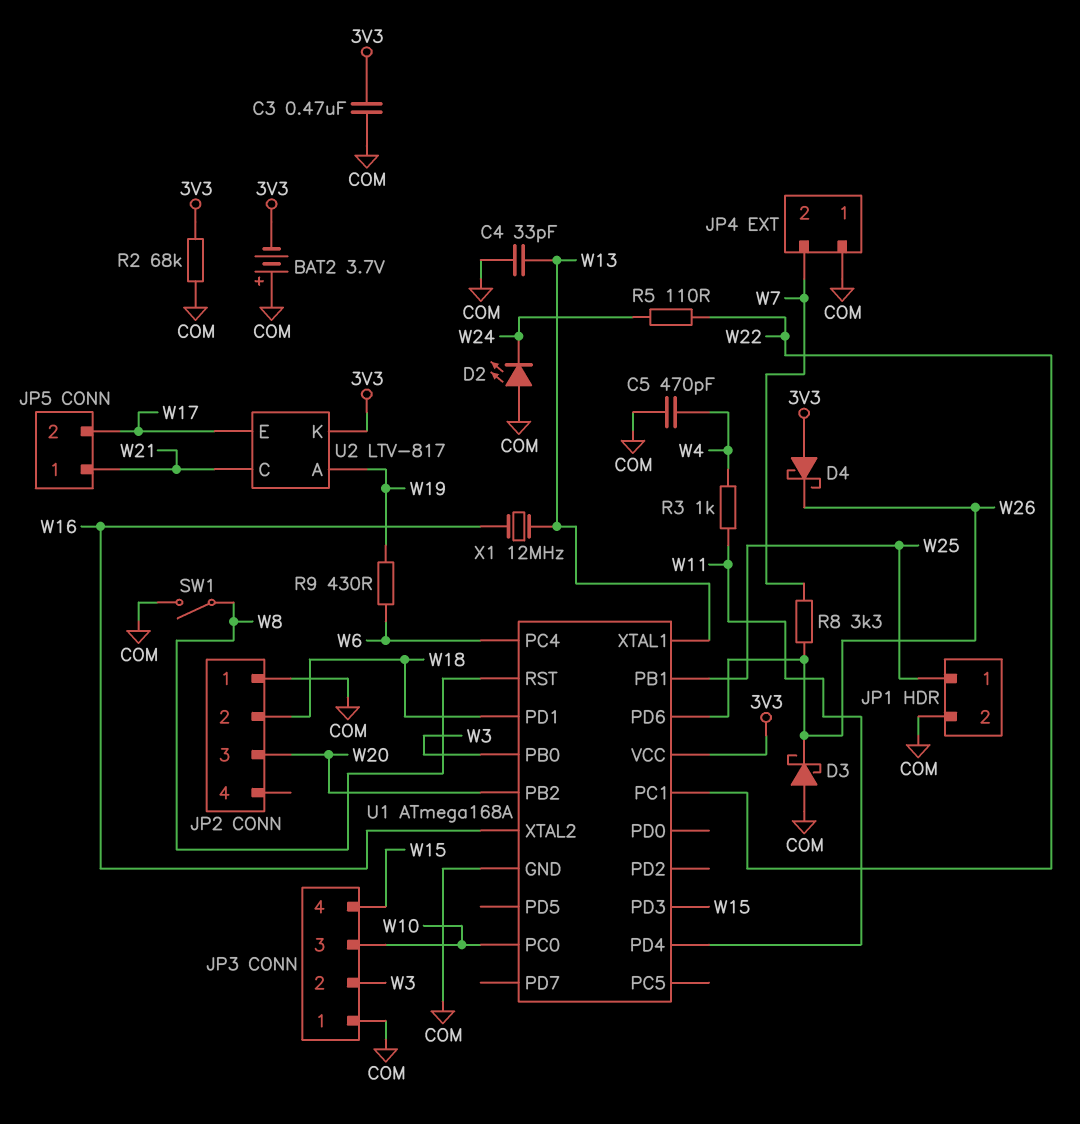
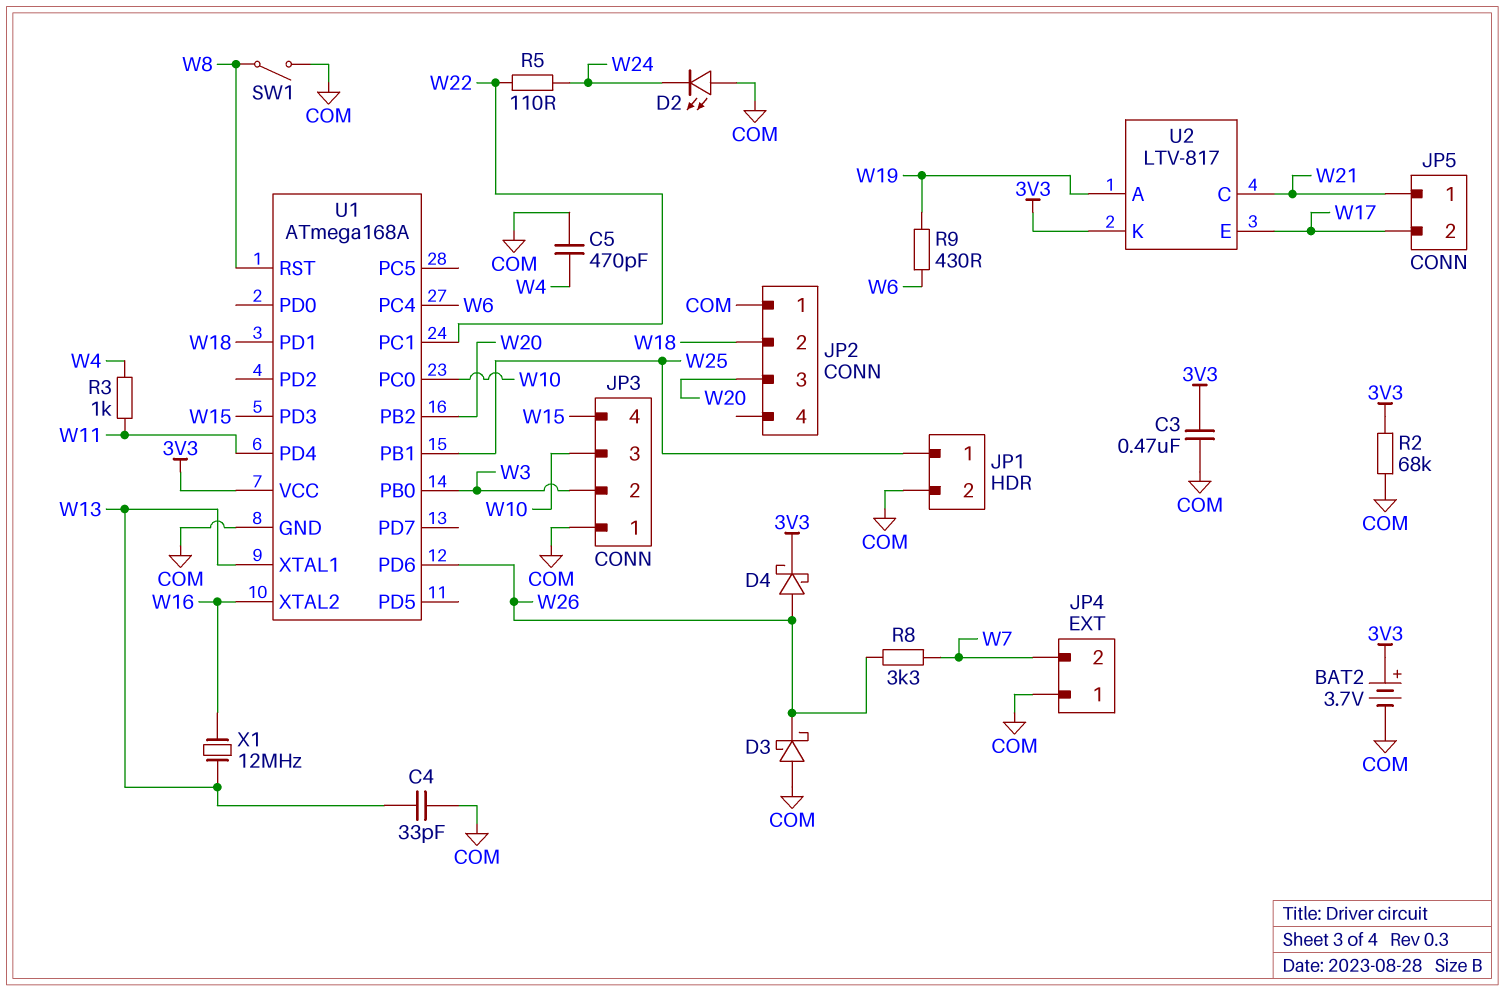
BAT2: 3.7V (plus COM, minus 3V3) -> 3.7V (plus 3V3, minus COM)
D4: schottky (A 3V3, K W26) -> schottky (A W26, K 3V3)

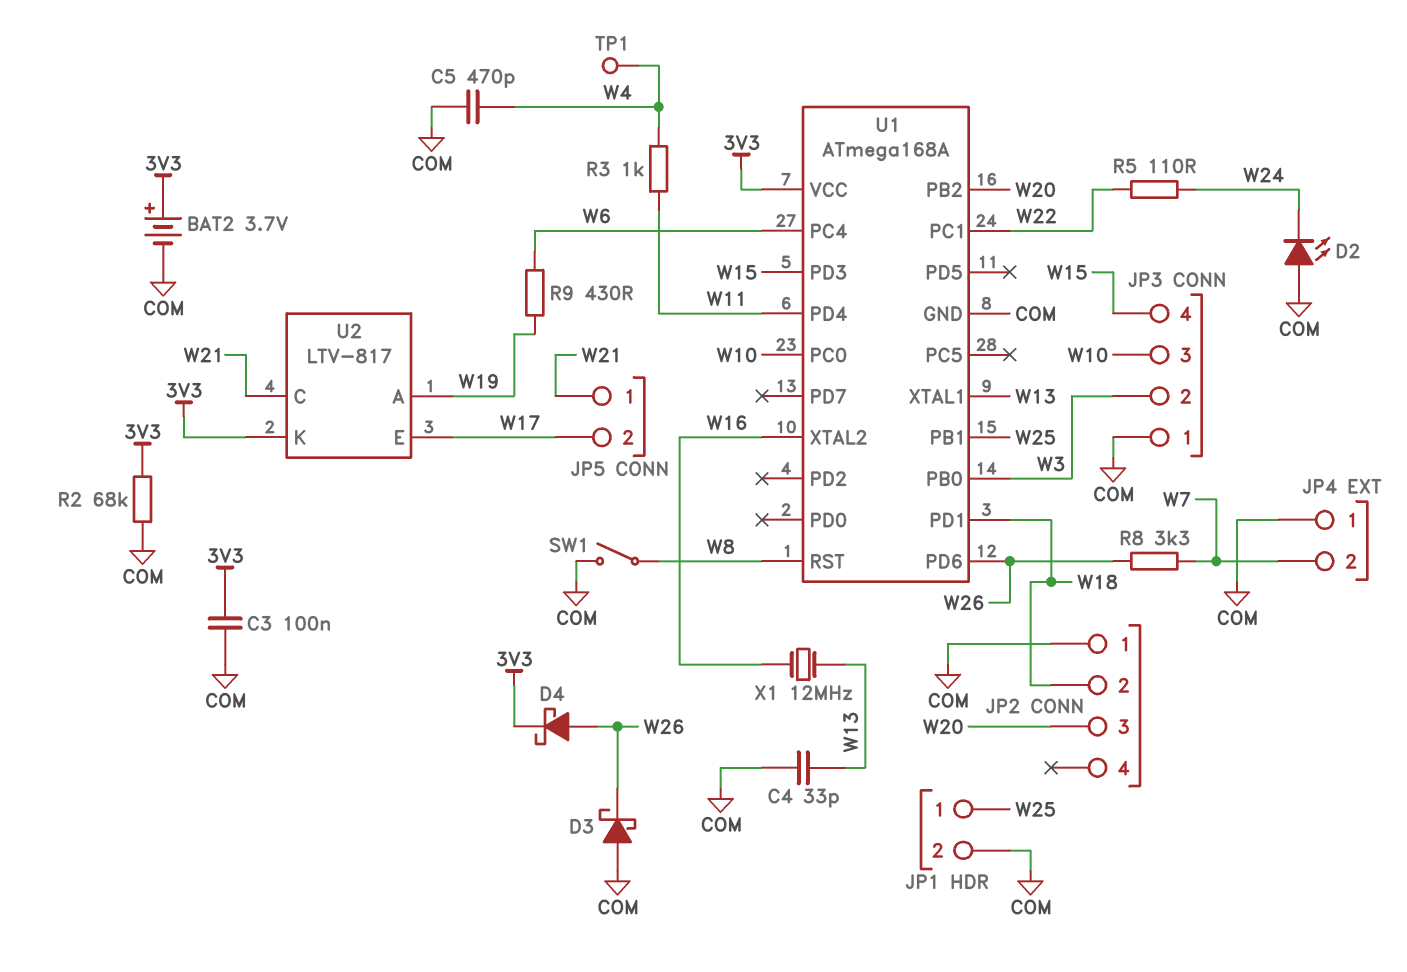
C3: 470nF (3V3, COM) -> 100nF (3V3, COM)
TP1: none -> test point (W4)

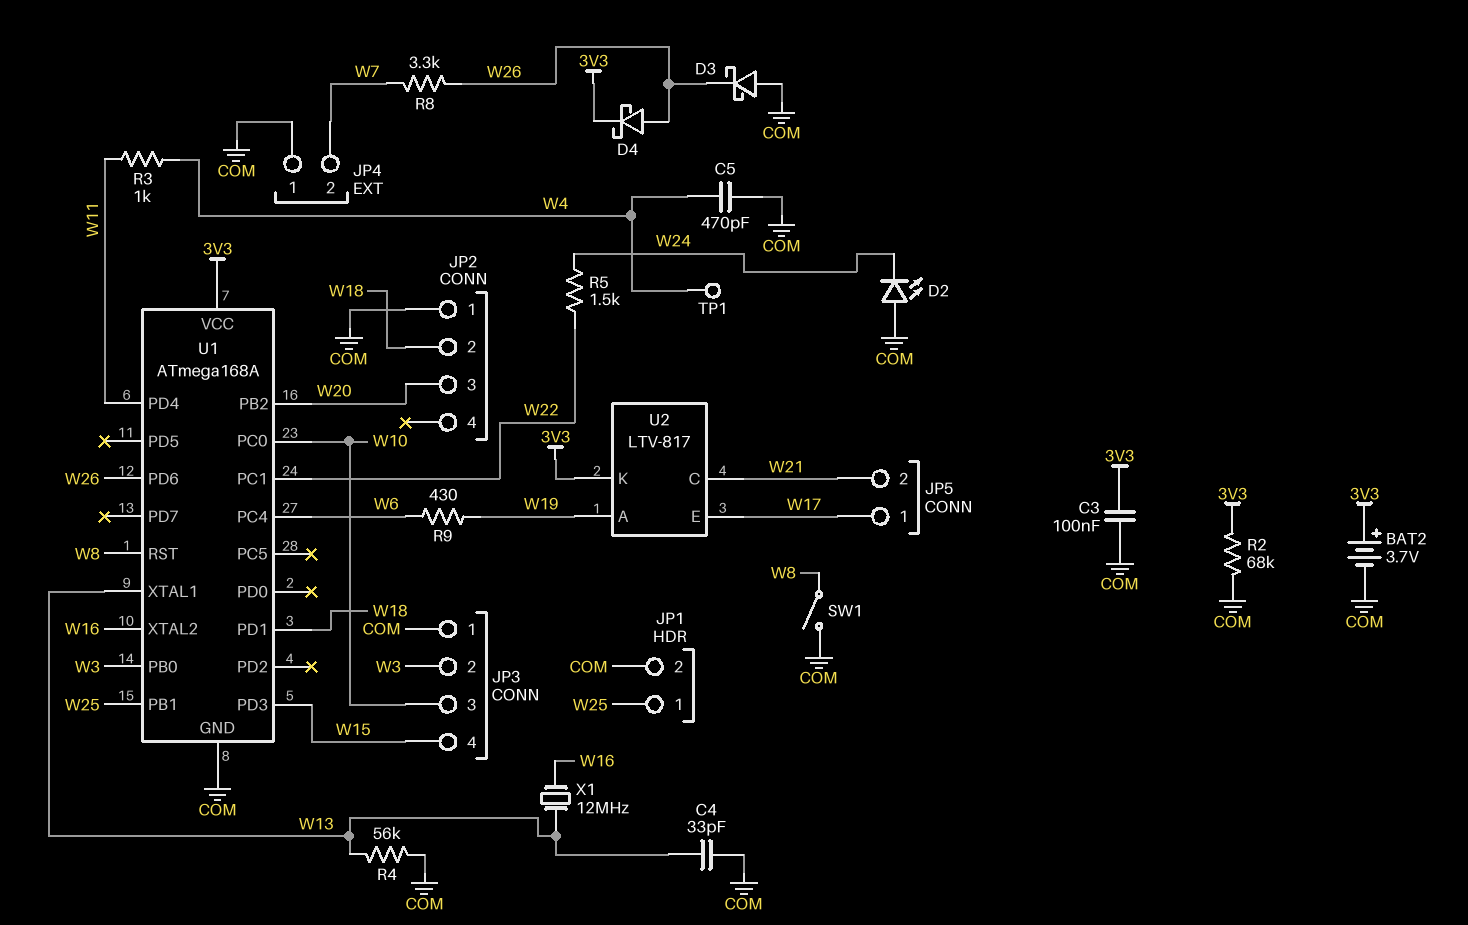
JP5 pin 1: W21 -> W17
JP5 pin 2: W17 -> W21
R4: none -> 56k (COM, W13)
R5: 110 (W22, W24) -> 1.5k (W22, W24)

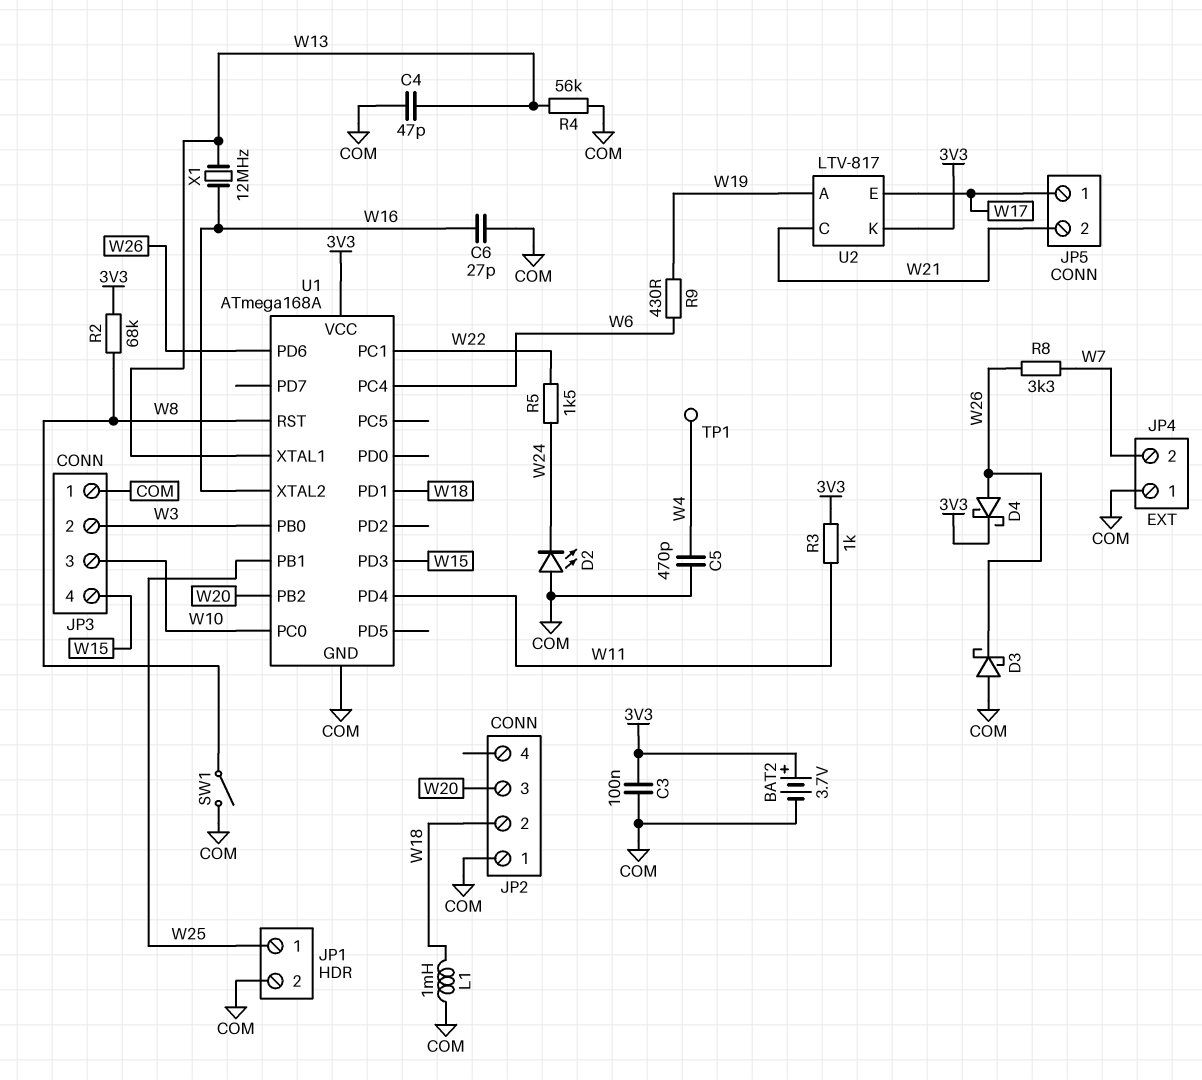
C4: 33pF (COM, W13) -> 47pF (COM, W13)
C6: none -> 27pF (COM, W16)
L1: none -> 1mH (COM, W18)
R2: 68k (3V3, COM) -> 68k (3V3, W8)
R3: 1k (W4, W11) -> 1k (3V3, W11)

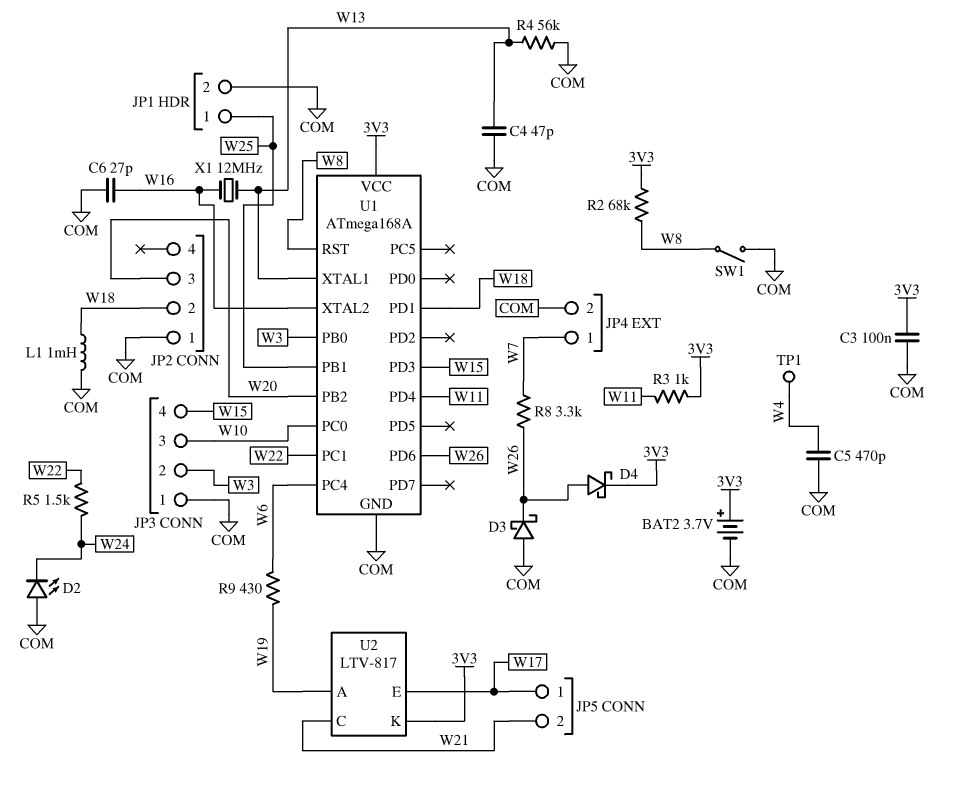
JP4 pin 1: COM -> W7
JP4 pin 2: W7 -> COM

